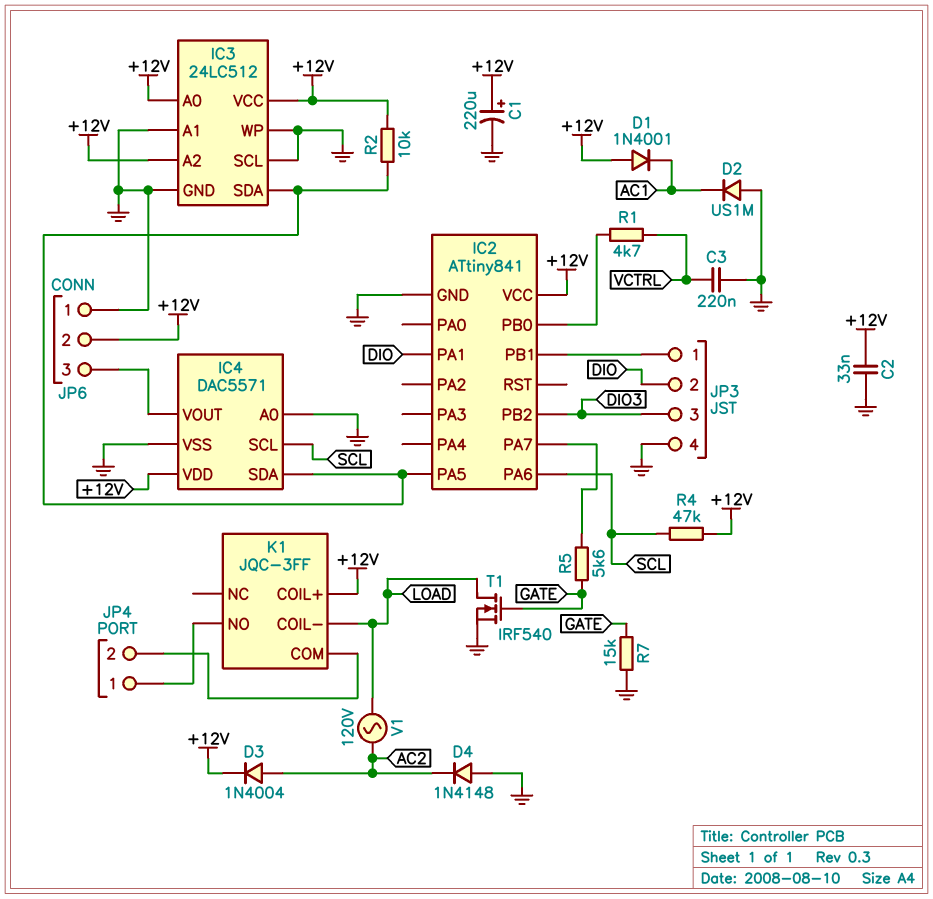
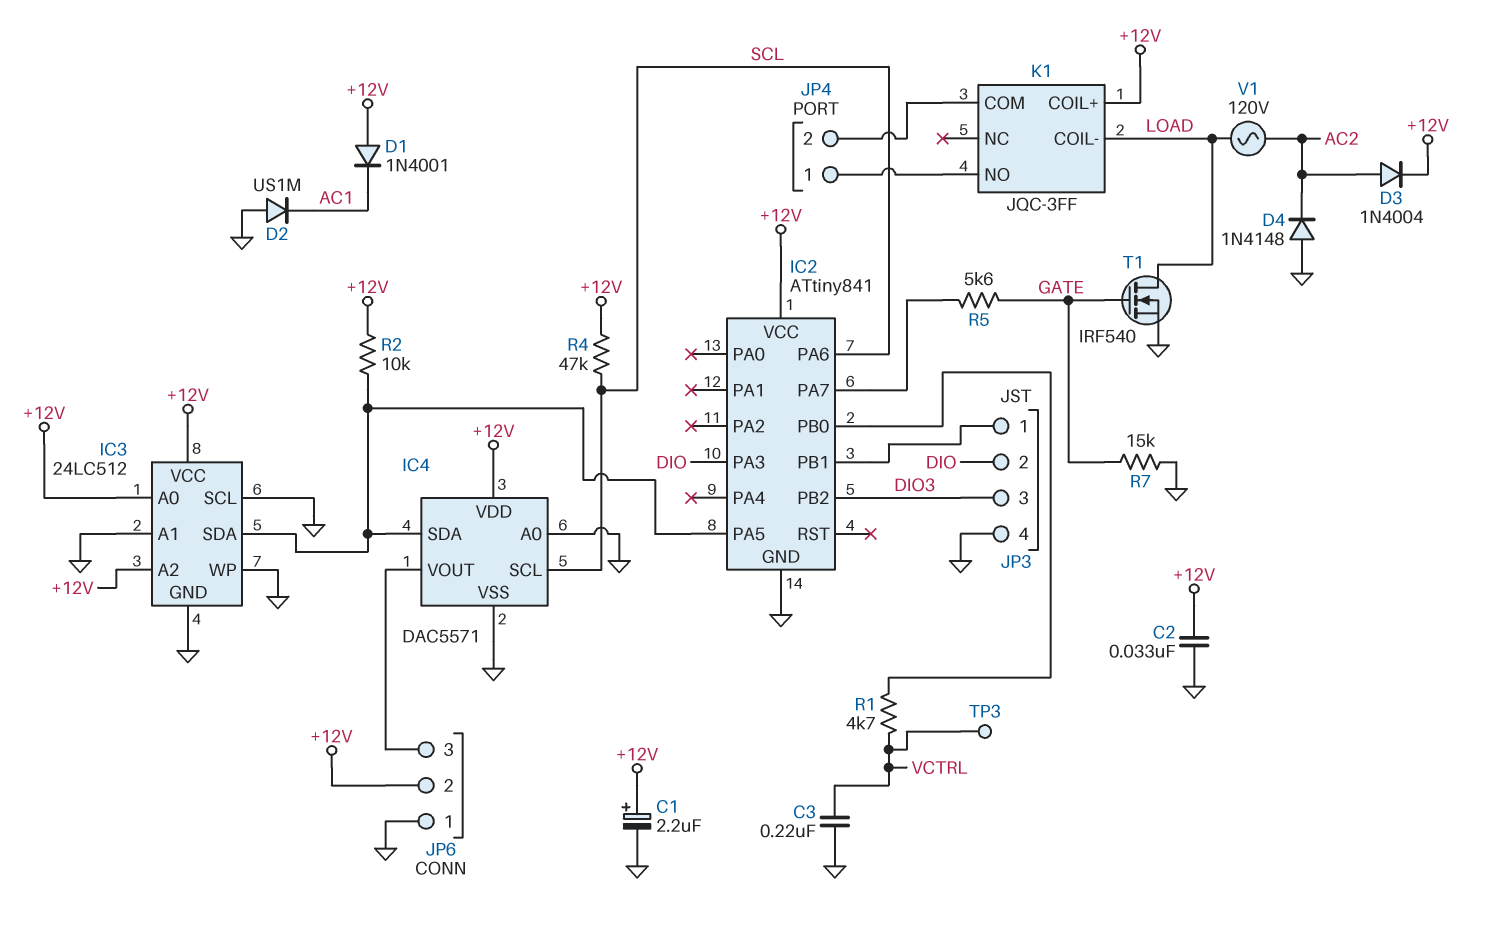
C1: 220uF (plus +12V, minus GND) -> 2.2uF (plus +12V, minus GND)
IC2 pin PA1: DIO -> none
IC2 pin PA3: none -> DIO
TP3: none -> test point (VCTRL)

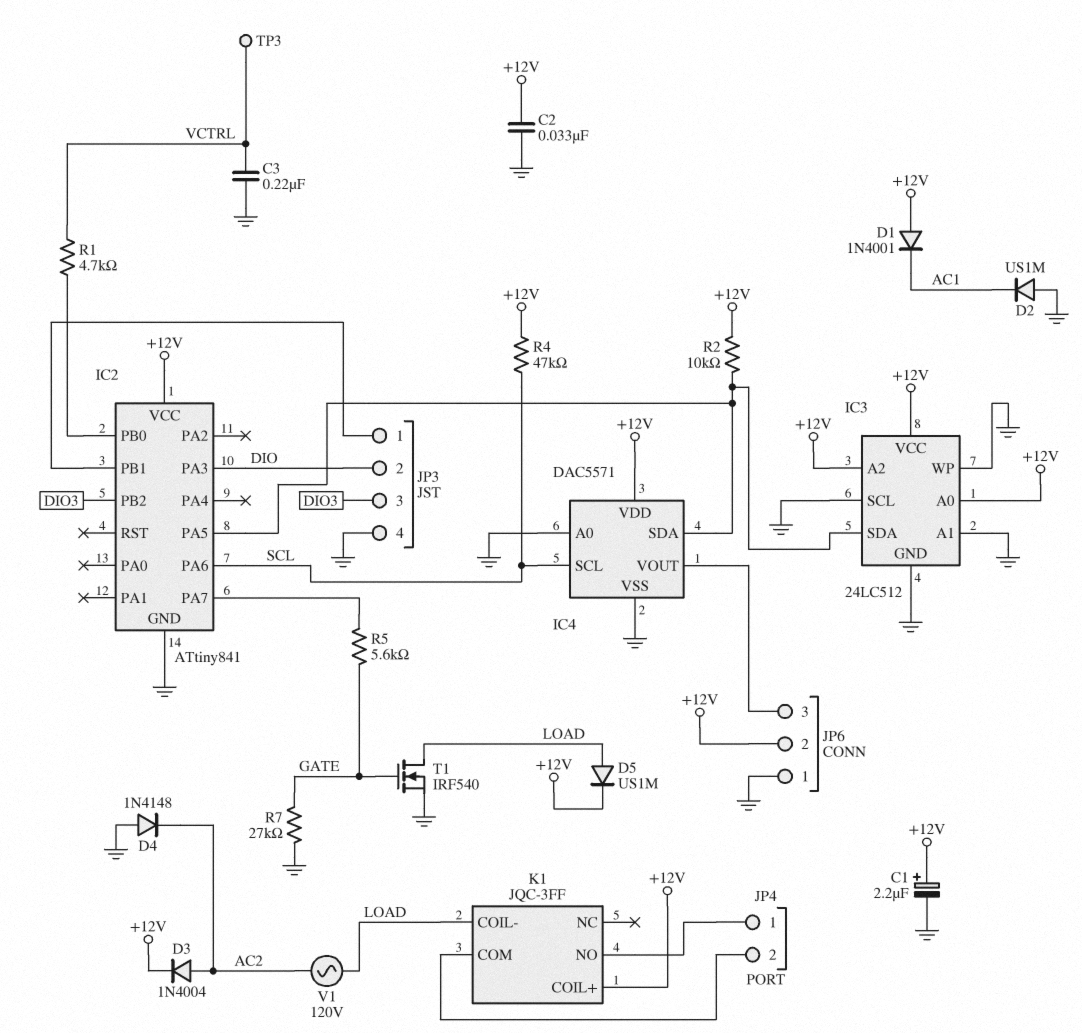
D5: none -> diode US1M (A LOAD, K +12V)
R7: 15k (GATE, GND) -> 27k (GATE, GND)

